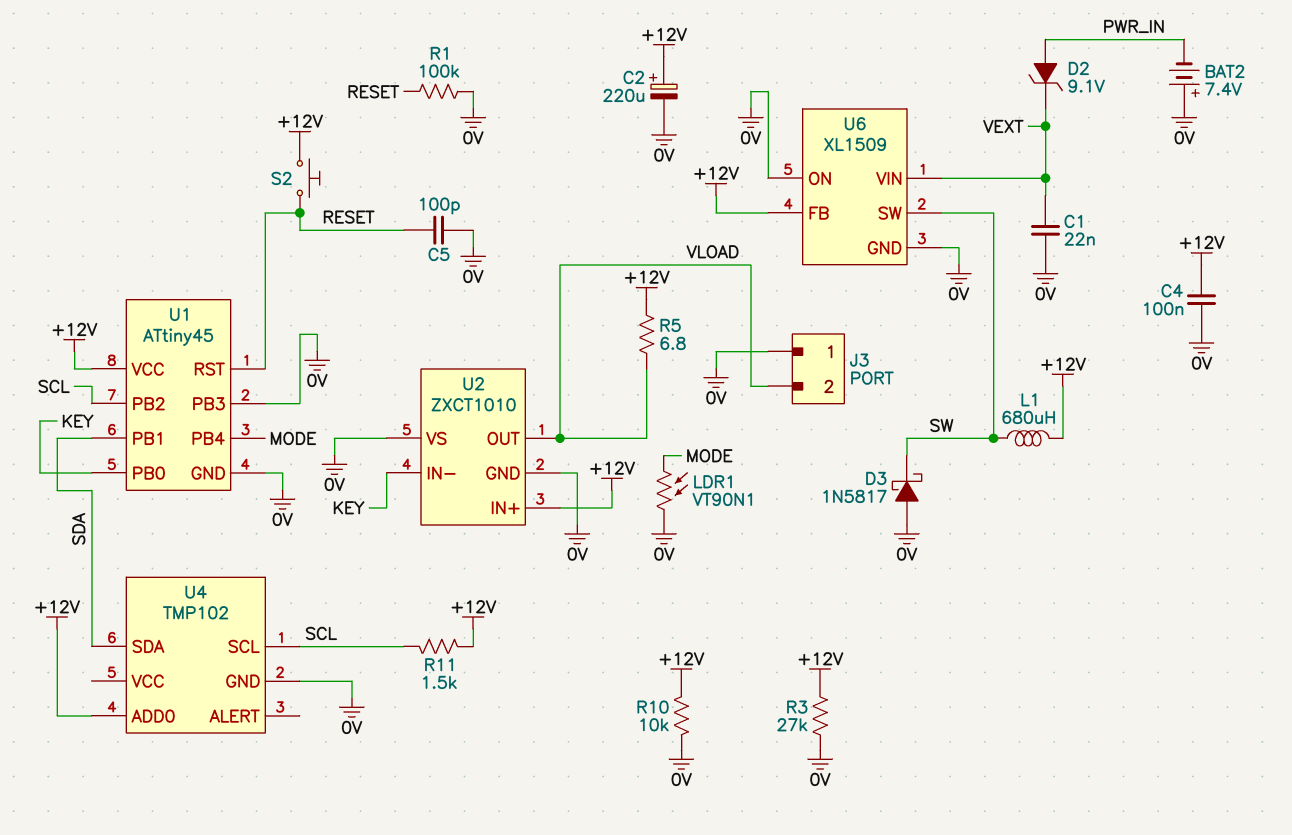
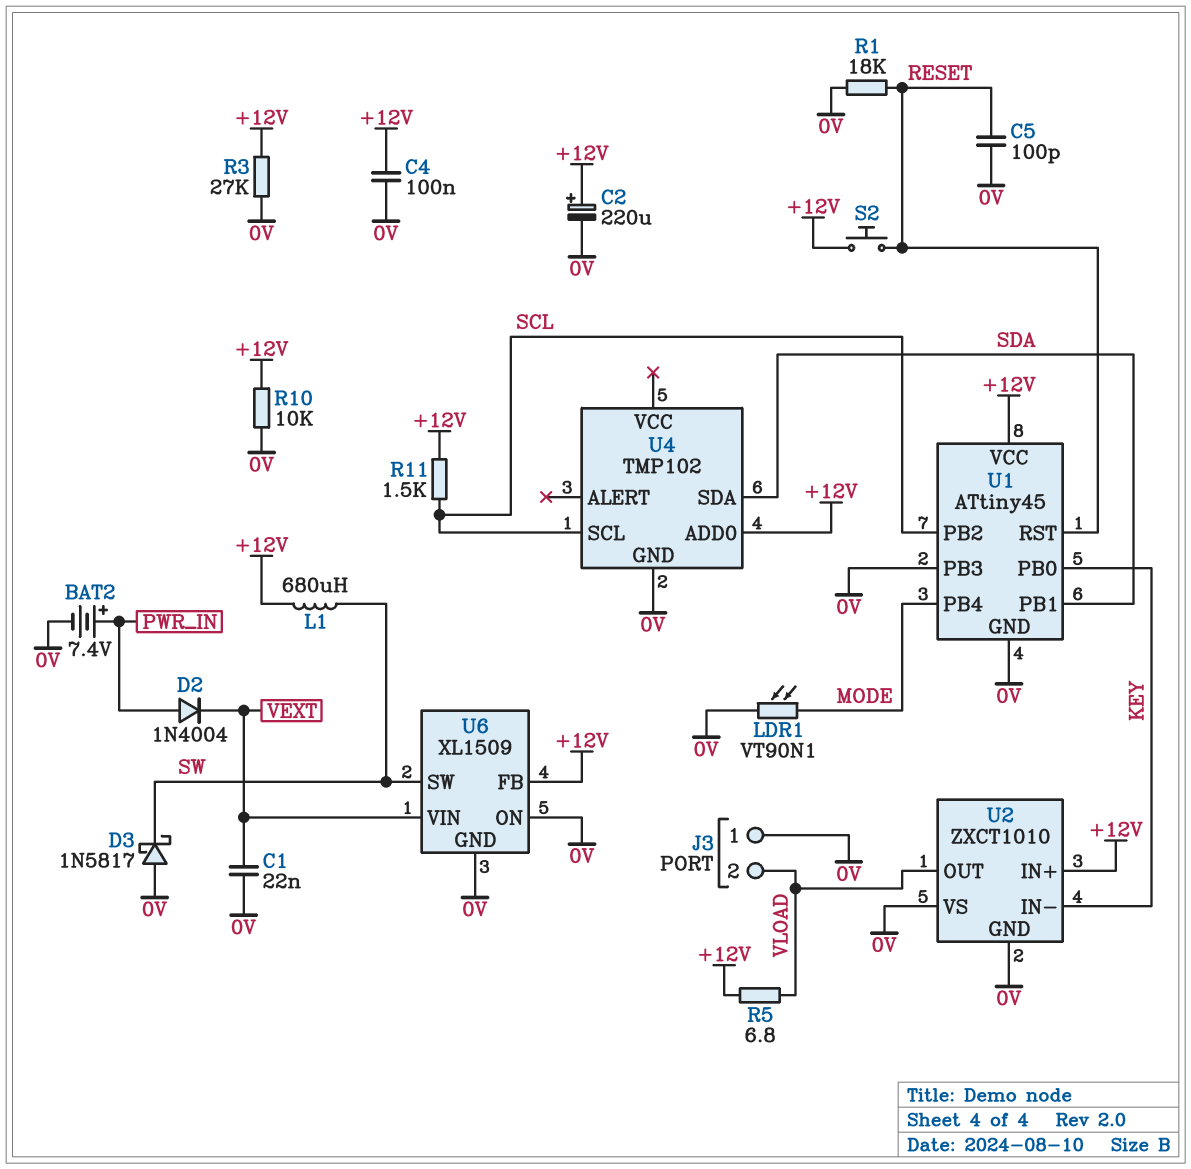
BAT2: 7.4V (plus 0V, minus PWR_IN) -> 7.4V (plus PWR_IN, minus 0V)
D2: zener 9.1V (A PWR_IN, K VEXT) -> diode 1N4004 (A PWR_IN, K VEXT)
R1: 100k (0V, RESET) -> 18k (0V, RESET)

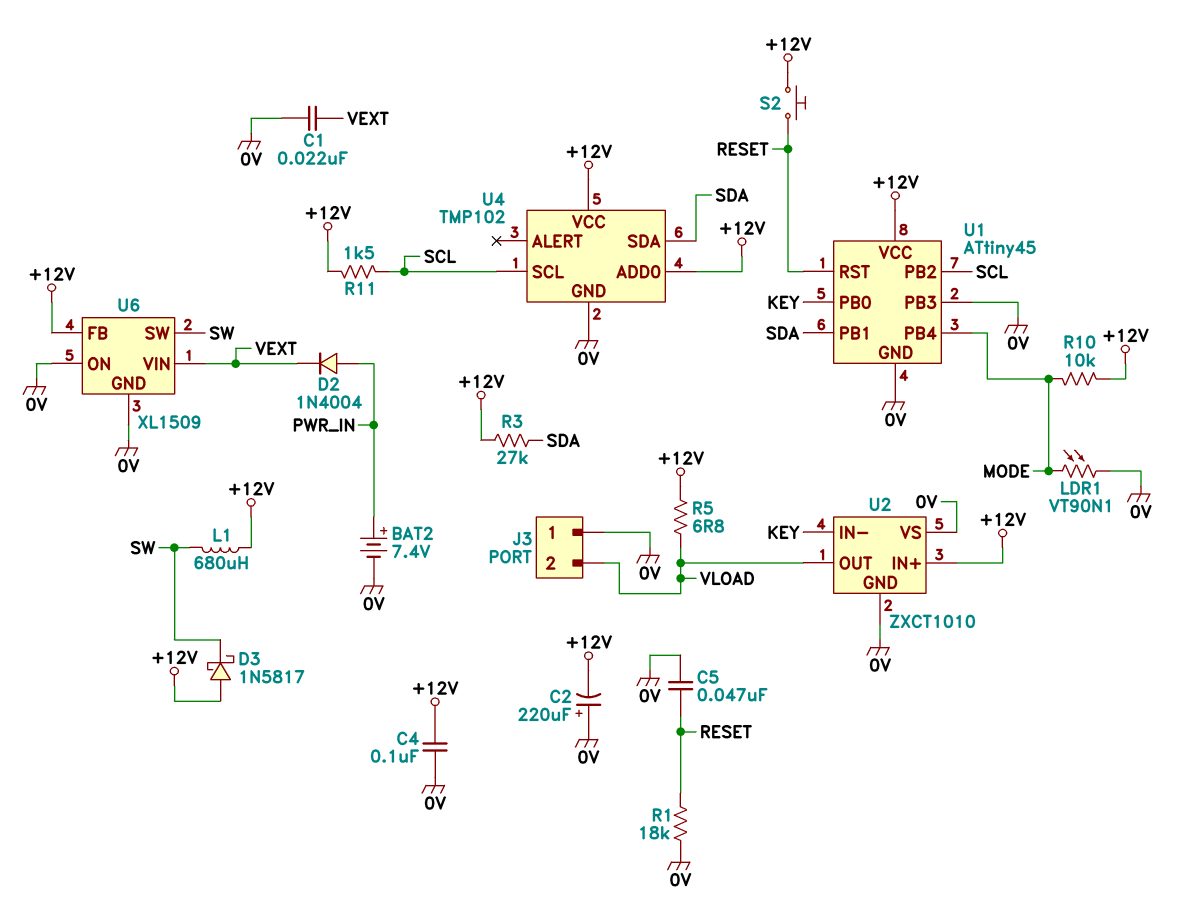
C2: 220uF (plus +12V, minus 0V) -> 220uF (plus 0V, minus +12V)
C5: 100pF (0V, RESET) -> 47nF (0V, RESET)
D3: schottky 1N5817 (A 0V, K SW) -> schottky 1N5817 (A +12V, K SW)
R3: 27k (+12V, 0V) -> 27k (+12V, SDA)
R10: 10k (+12V, 0V) -> 10k (+12V, MODE)
U4 pin VCC: none -> +12V

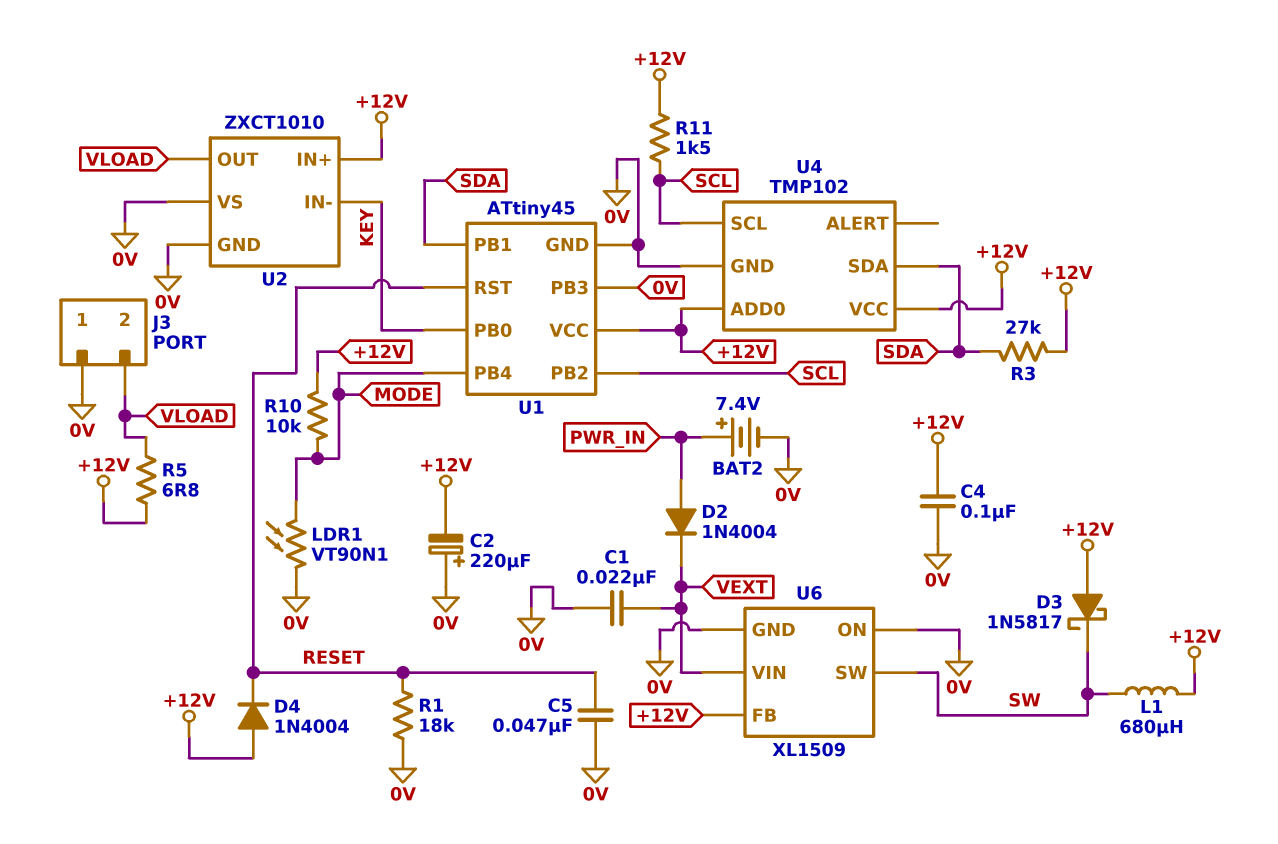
D4: none -> diode 1N4004 (A +12V, K RESET)
S2: button (+12V, RESET) -> none

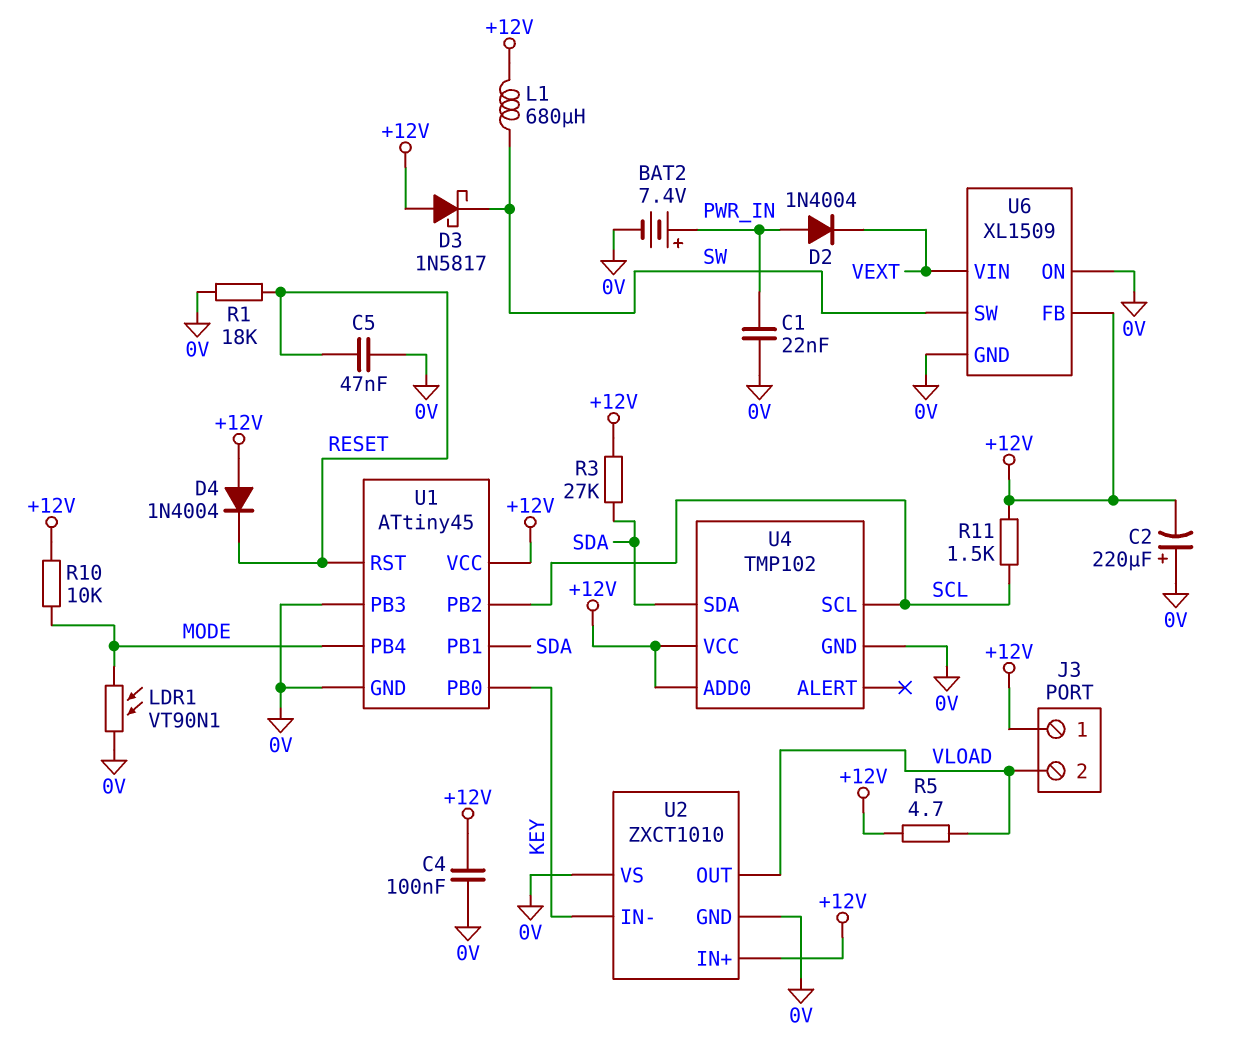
C1: 22nF (0V, VEXT) -> 22nF (0V, PWR_IN)
J3 pin 1: 0V -> +12V
R5: 6.8 (+12V, VLOAD) -> 4.7 (+12V, VLOAD)

